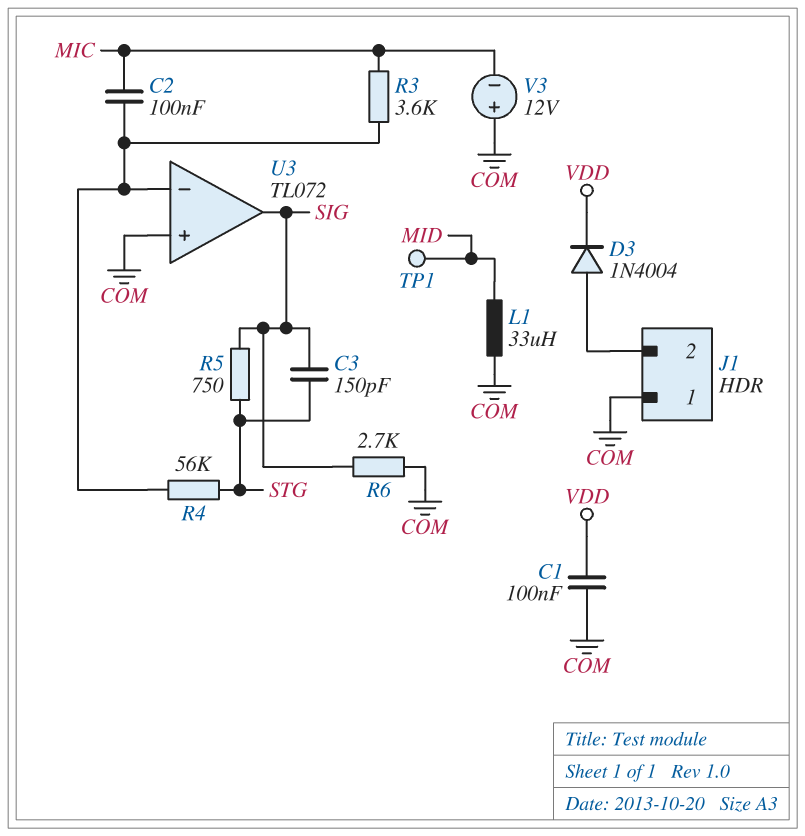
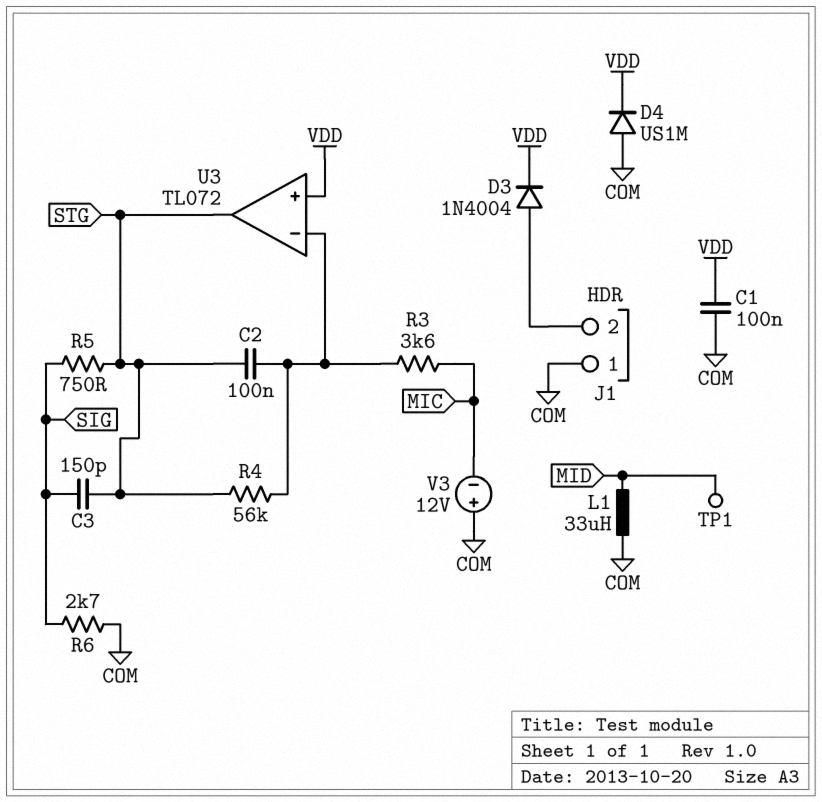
C2: 100nF (MIC, U3/in-) -> 100nF (STG, U3/in-)
D4: none -> diode US1M (A COM, K VDD)
U3 pin in+: COM -> VDD
U3 pin out: SIG -> STG

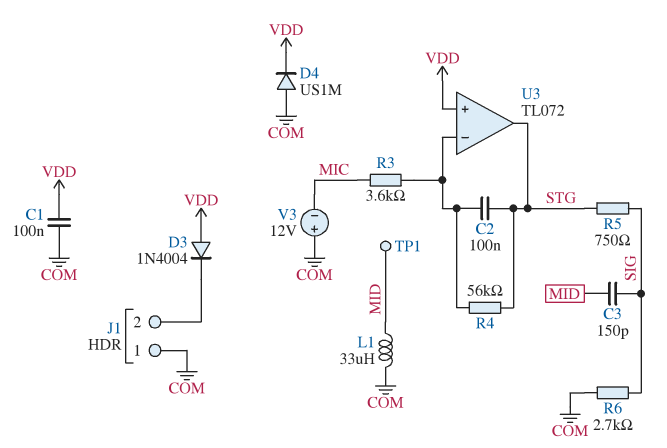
C3: 150pF (SIG, STG) -> 150pF (MID, SIG)
D3: diode 1N4004 (A J1/2, K VDD) -> diode 1N4004 (A VDD, K J1/2)

